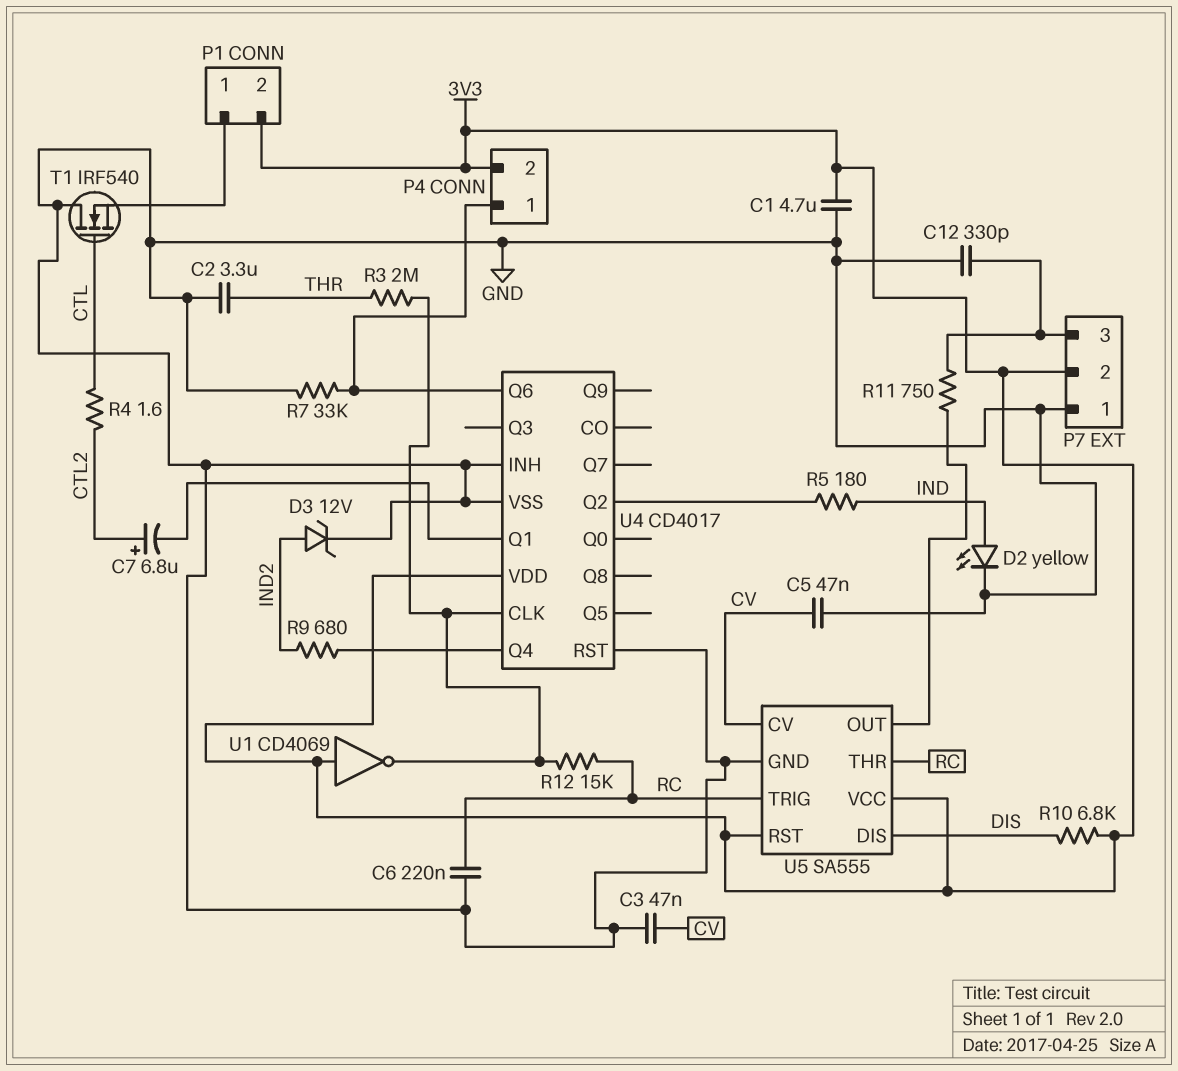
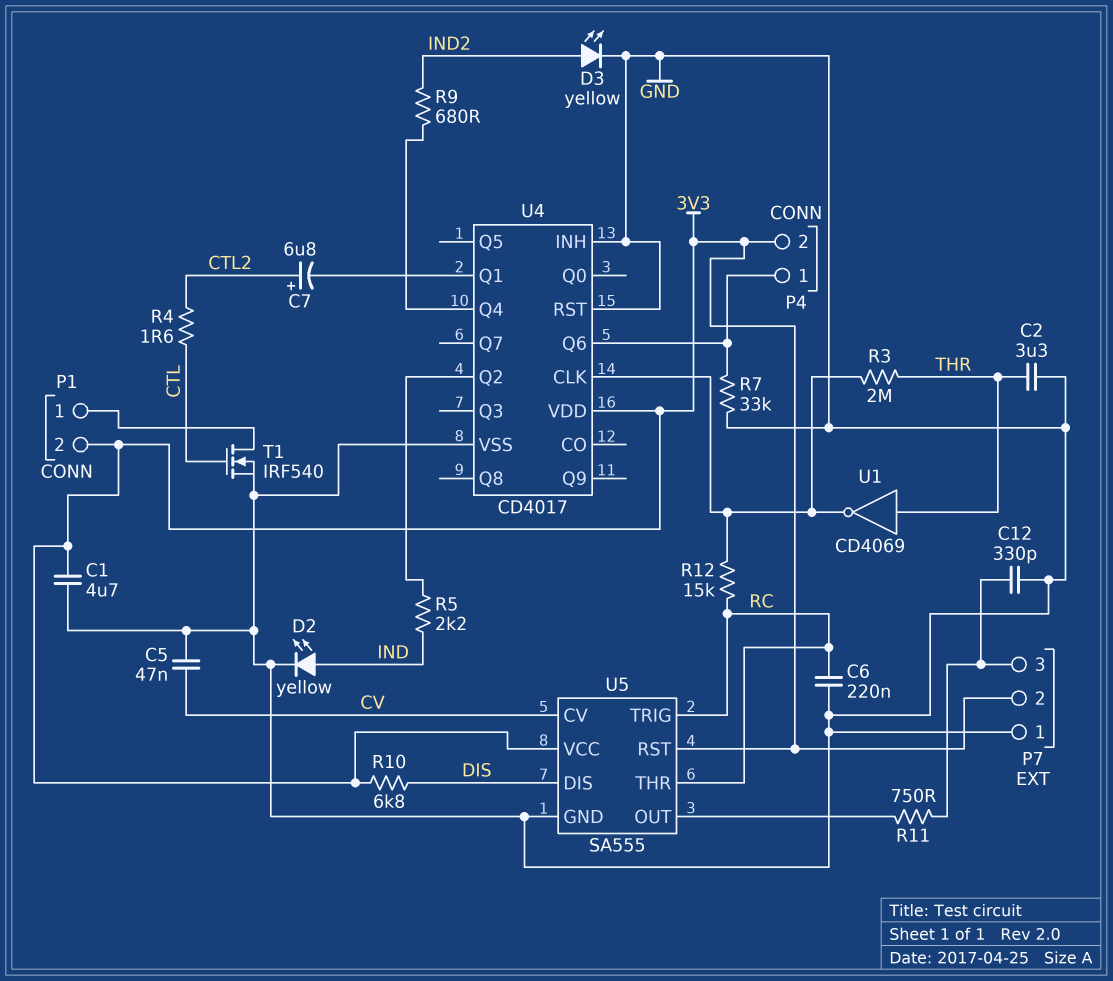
C3: 47nF (CV, GND) -> none
D3: zener 12V (A IND2, K GND) -> LED yellow (A IND2, K GND)
R5: 180 (IND, U4/Q2) -> 2.2k (IND, U4/Q2)
T1: NMOS IRF540 (G CTL, D GND, S P1/1) -> NMOS IRF540 (G CTL, D P1/1, S GND)
U1: NOT CD4069 (in 3V3, out U4/CLK) -> NOT CD4069 (in THR, out U4/CLK)

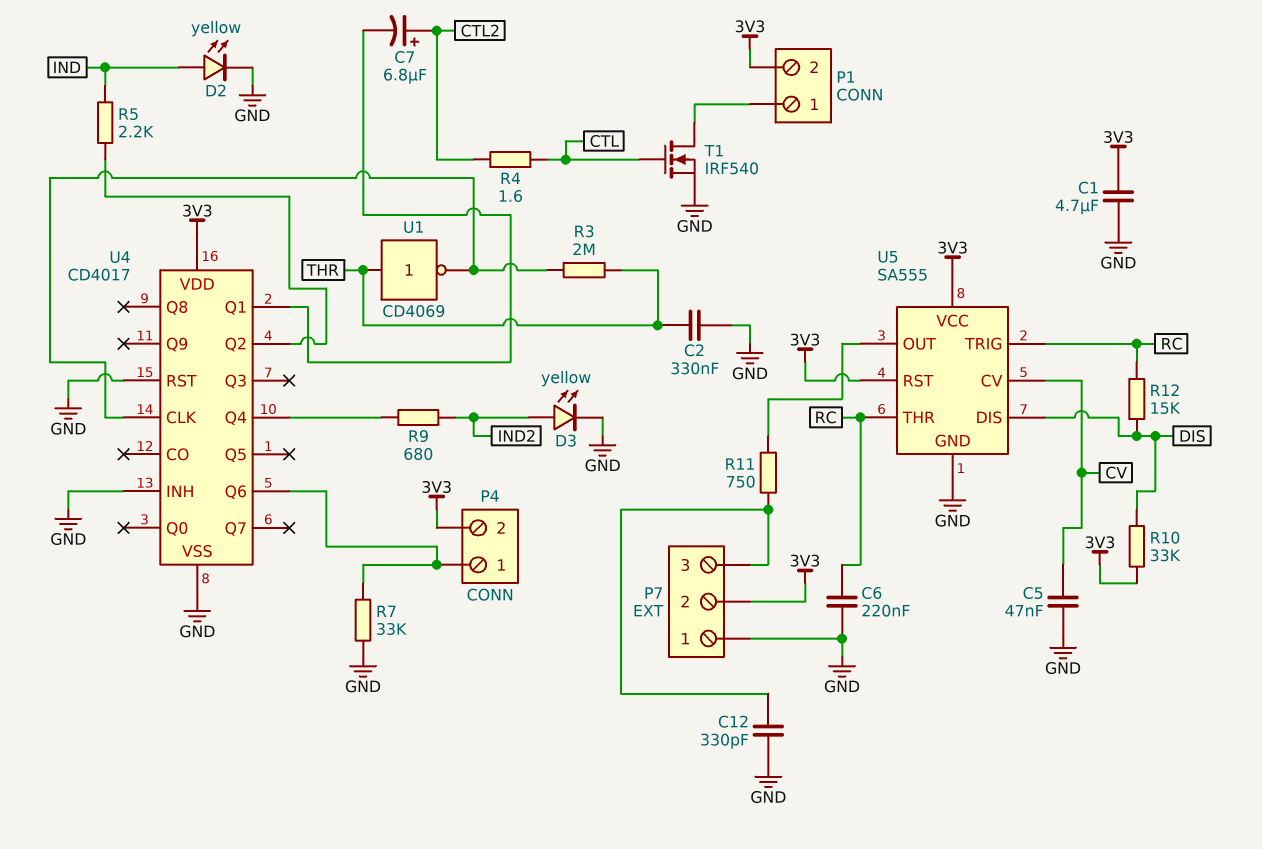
C2: 3.3uF (GND, THR) -> 330nF (GND, THR)
R10: 6.8k (3V3, DIS) -> 33k (3V3, DIS)
R12: 15k (RC, U4/CLK) -> 15k (DIS, RC)

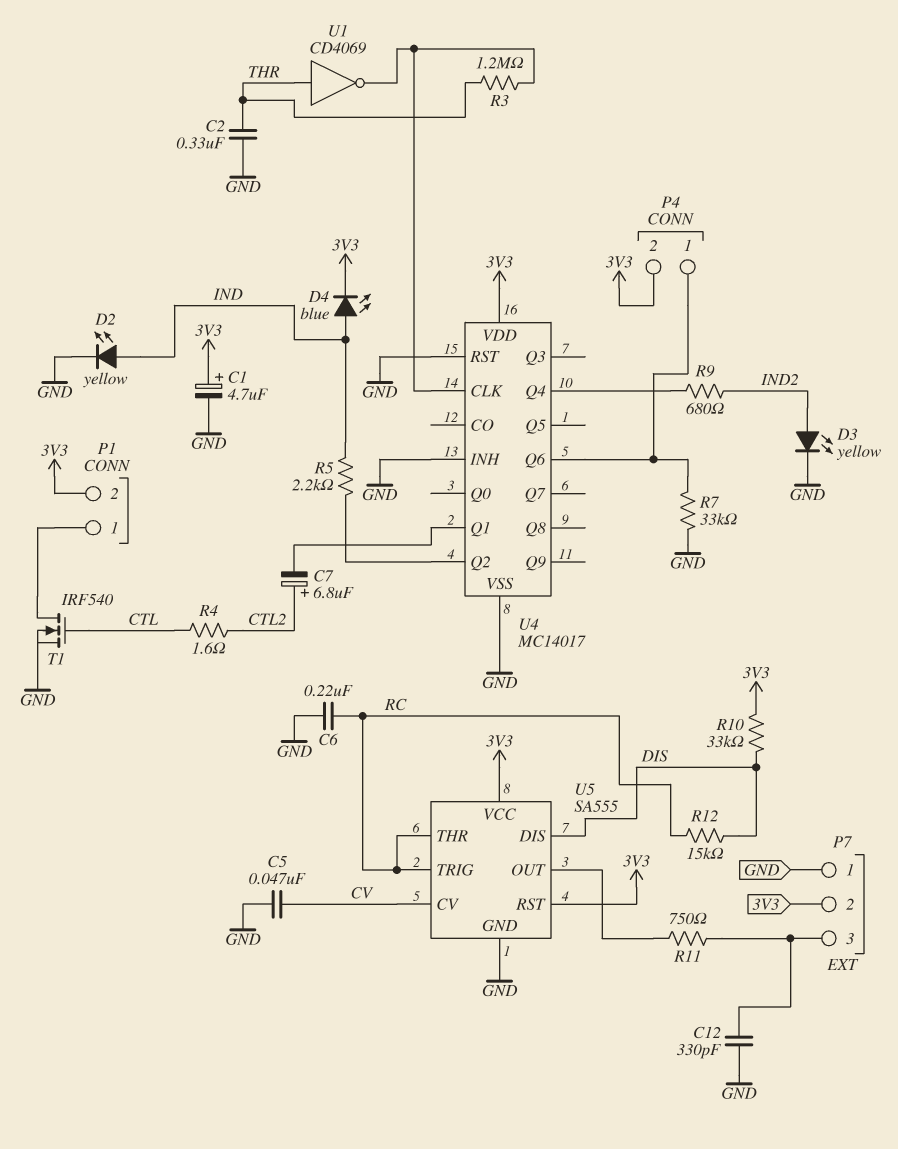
C1: 4.7uF (3V3, GND) -> 4.7uF (plus 3V3, minus GND)
D4: none -> LED blue (A IND, K 3V3)
R3: 2M (THR, U4/CLK) -> 1.2M (THR, U4/CLK)
U4: CD4017 -> MC14017

